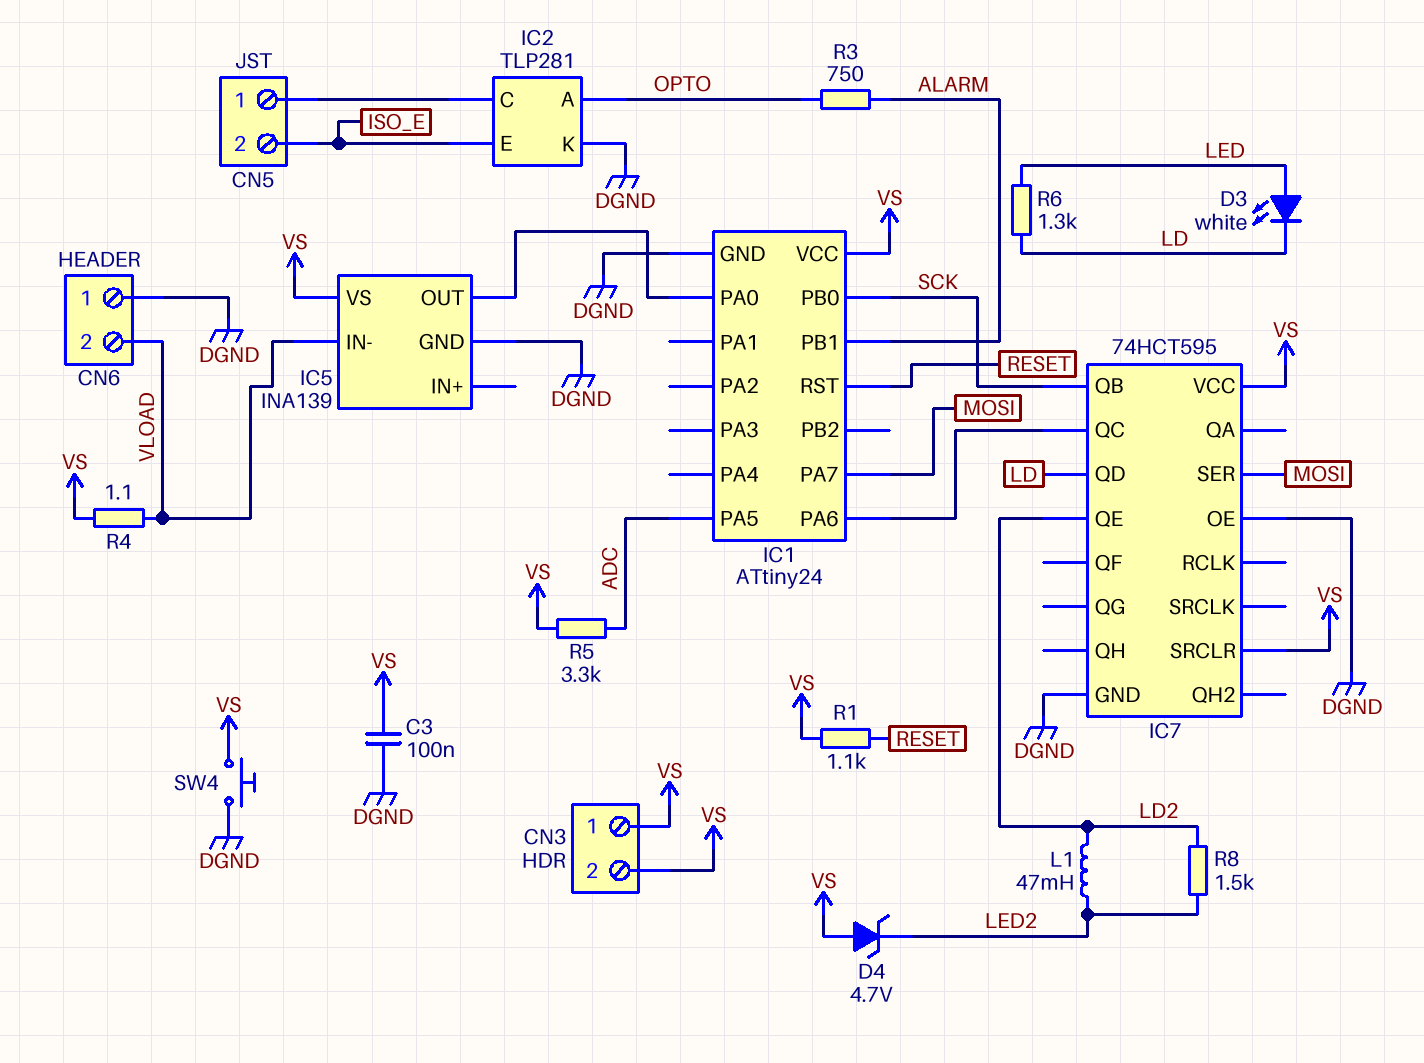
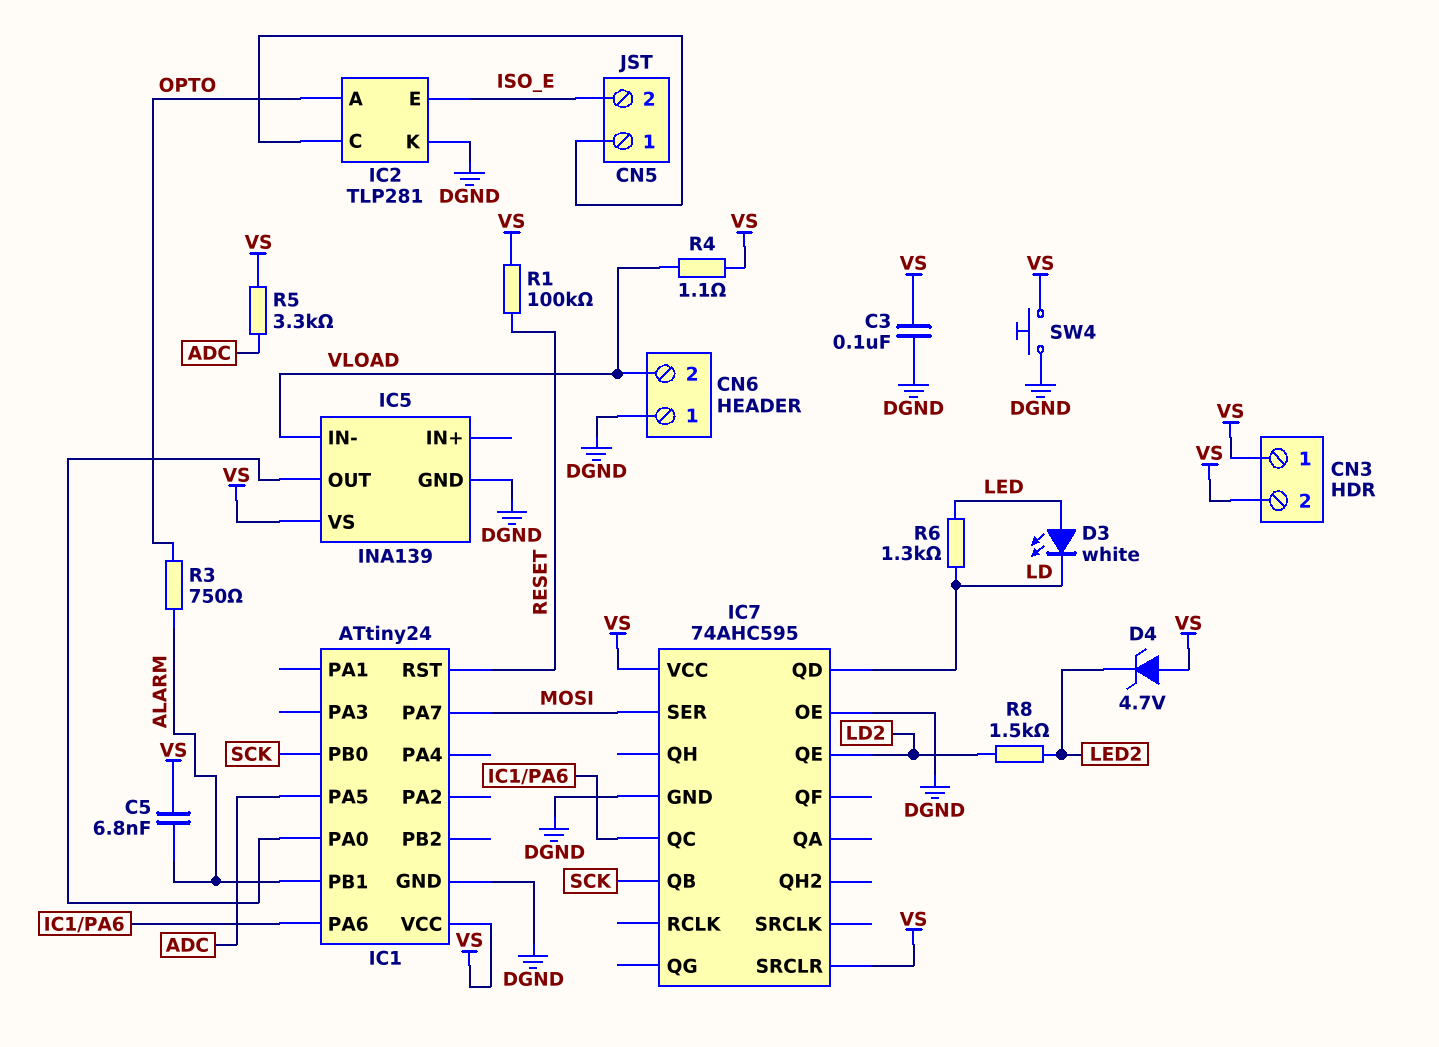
C5: none -> 6.8nF (ALARM, VS)
IC7: 74HCT595 -> 74AHC595
L1: 47mH (LD2, LED2) -> none
R1: 1.1k (RESET, VS) -> 100k (RESET, VS)

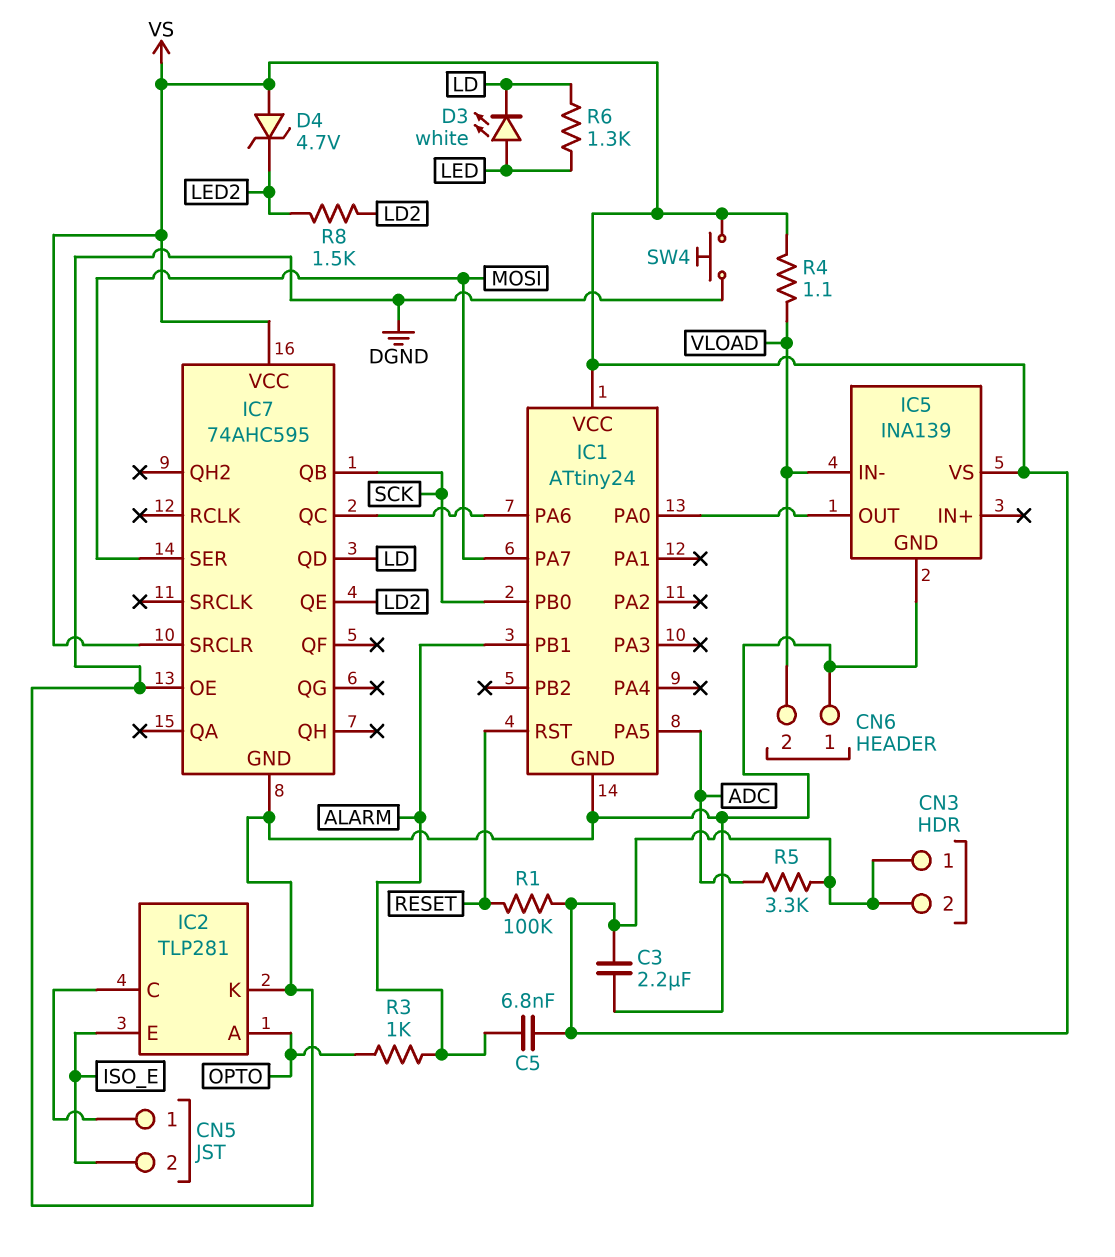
C3: 100nF (DGND, VS) -> 2.2uF (DGND, VS)
R3: 750 (ALARM, OPTO) -> 1k (ALARM, OPTO)

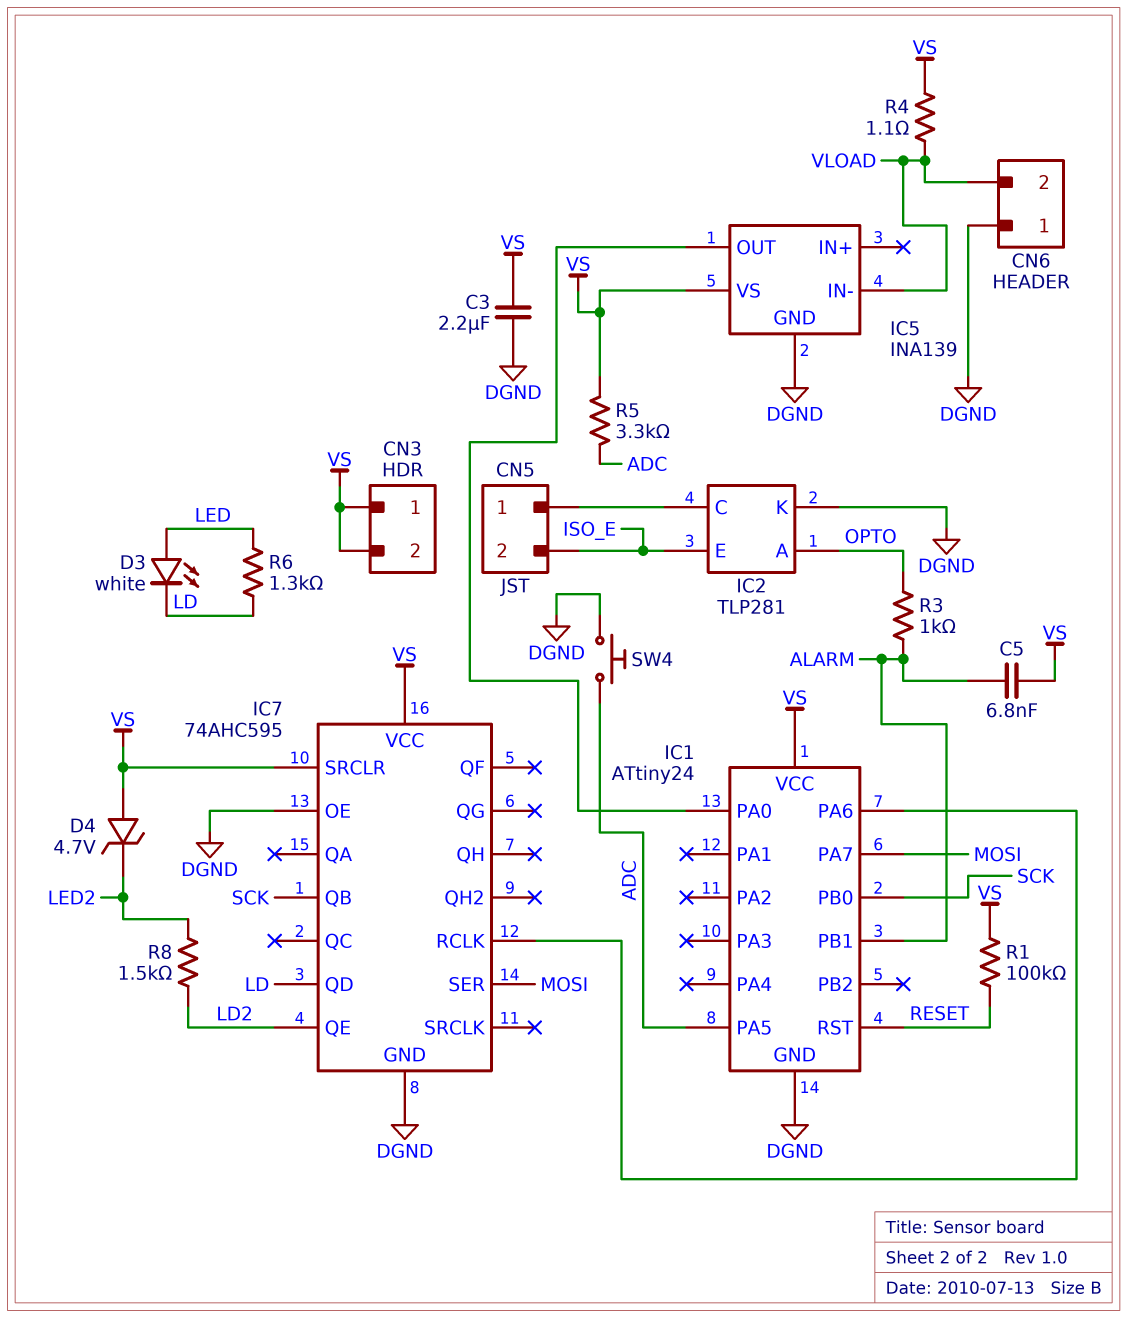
IC7 pin QC: IC1/PA6 -> none
IC7 pin RCLK: none -> IC1/PA6
SW4: button (DGND, VS) -> button (ADC, DGND)

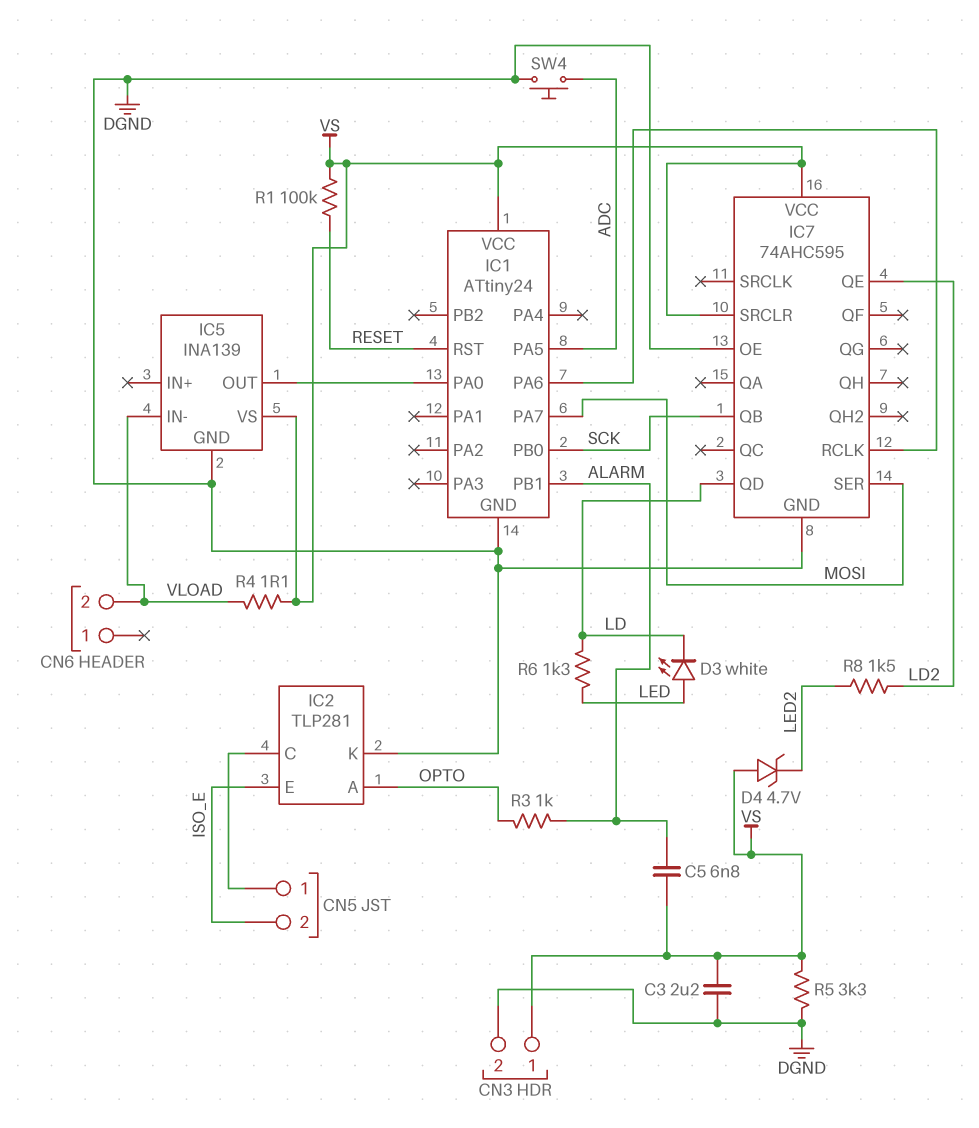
CN3 pin 2: VS -> DGND
CN6 pin 1: DGND -> none
R5: 3.3k (ADC, VS) -> 3.3k (DGND, VS)

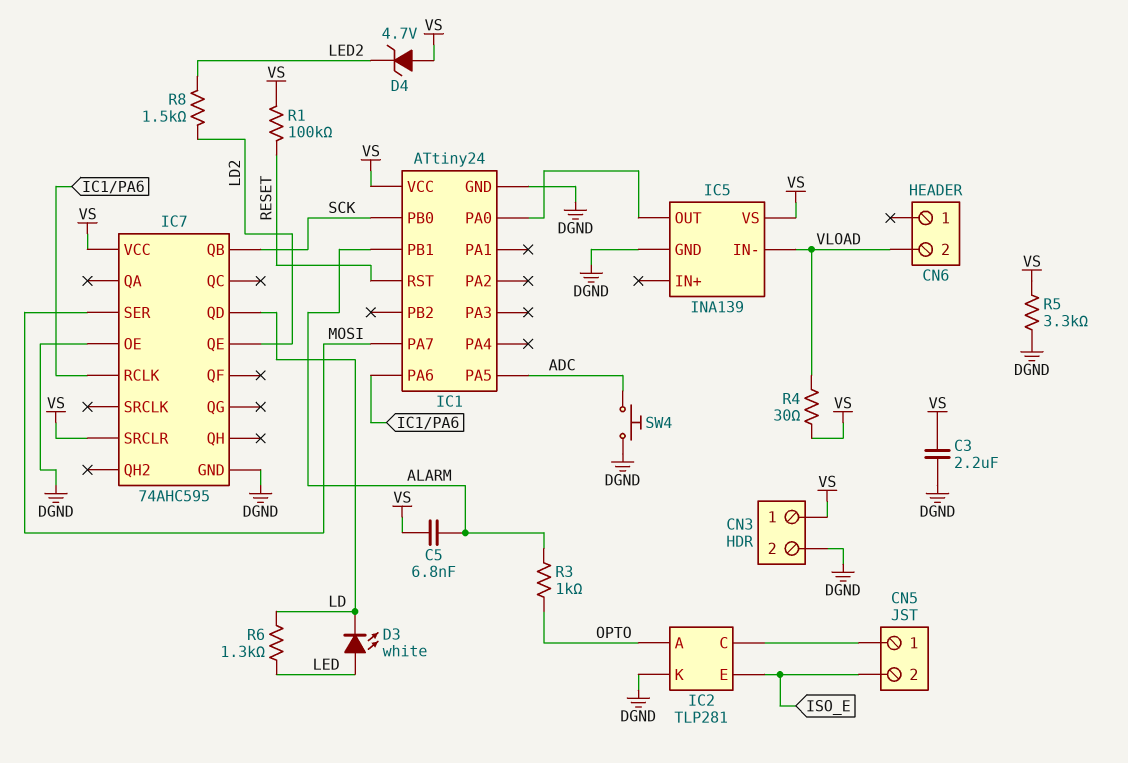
R4: 1.1 (VLOAD, VS) -> 30 (VLOAD, VS)

